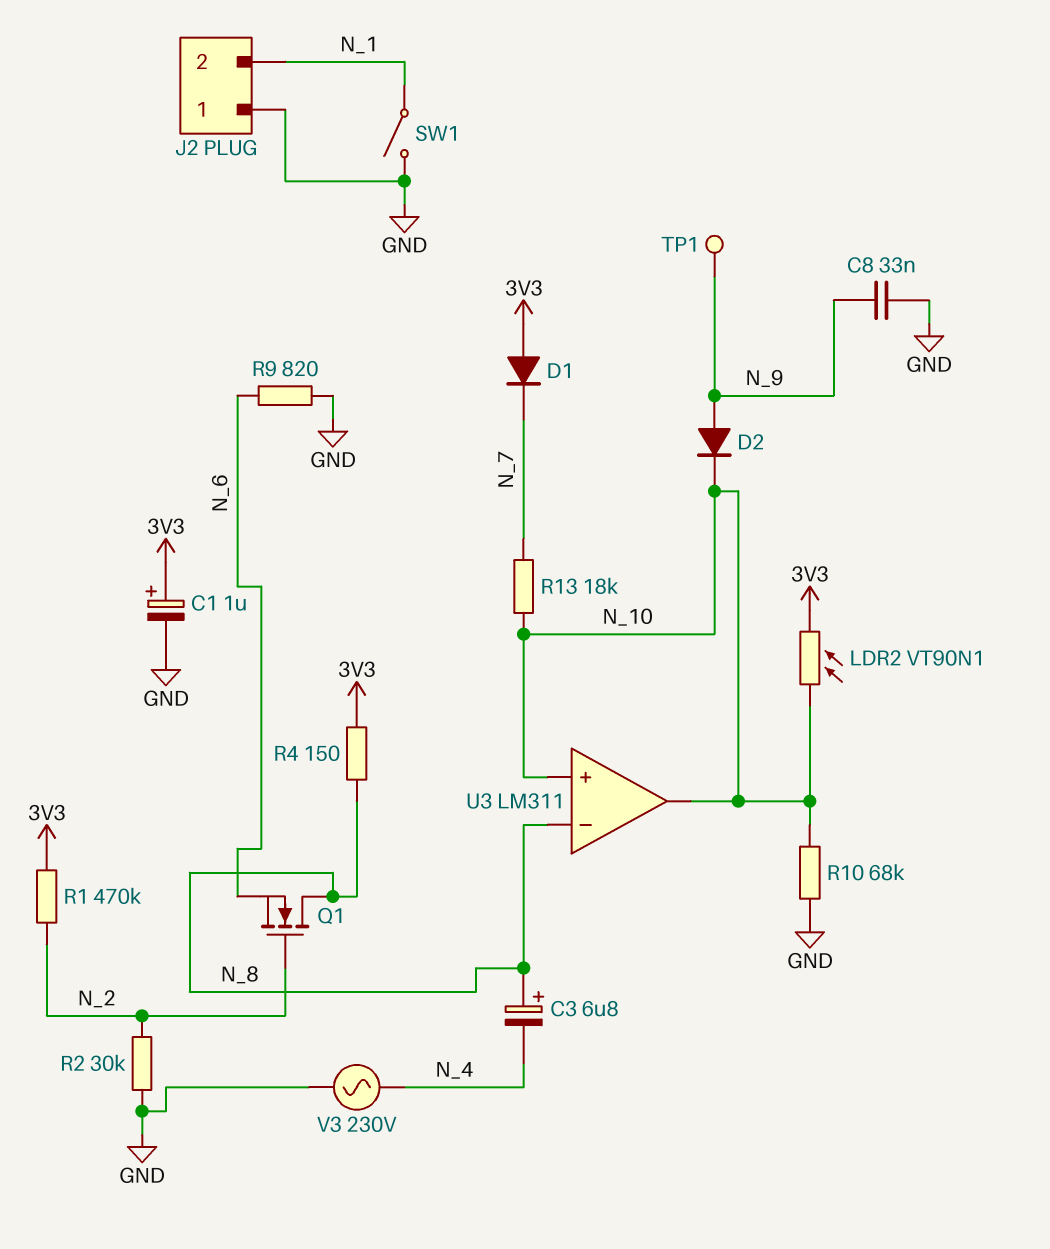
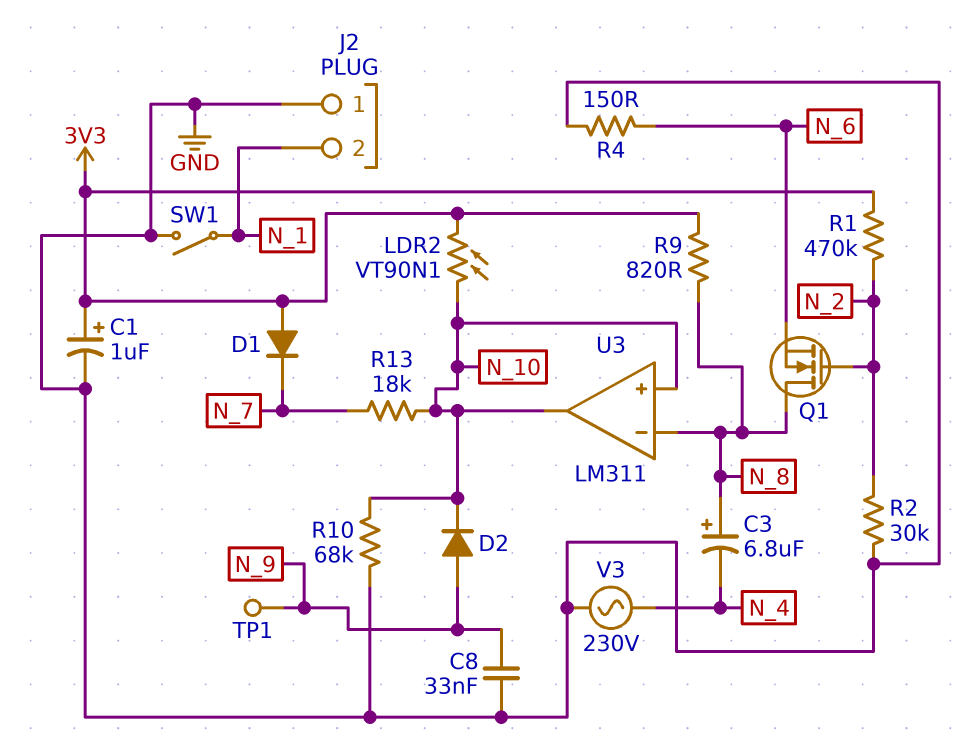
R4: 150 (3V3, N_8) -> 150 (GND, N_6)
R9: 820 (GND, N_6) -> 820 (3V3, N_8)

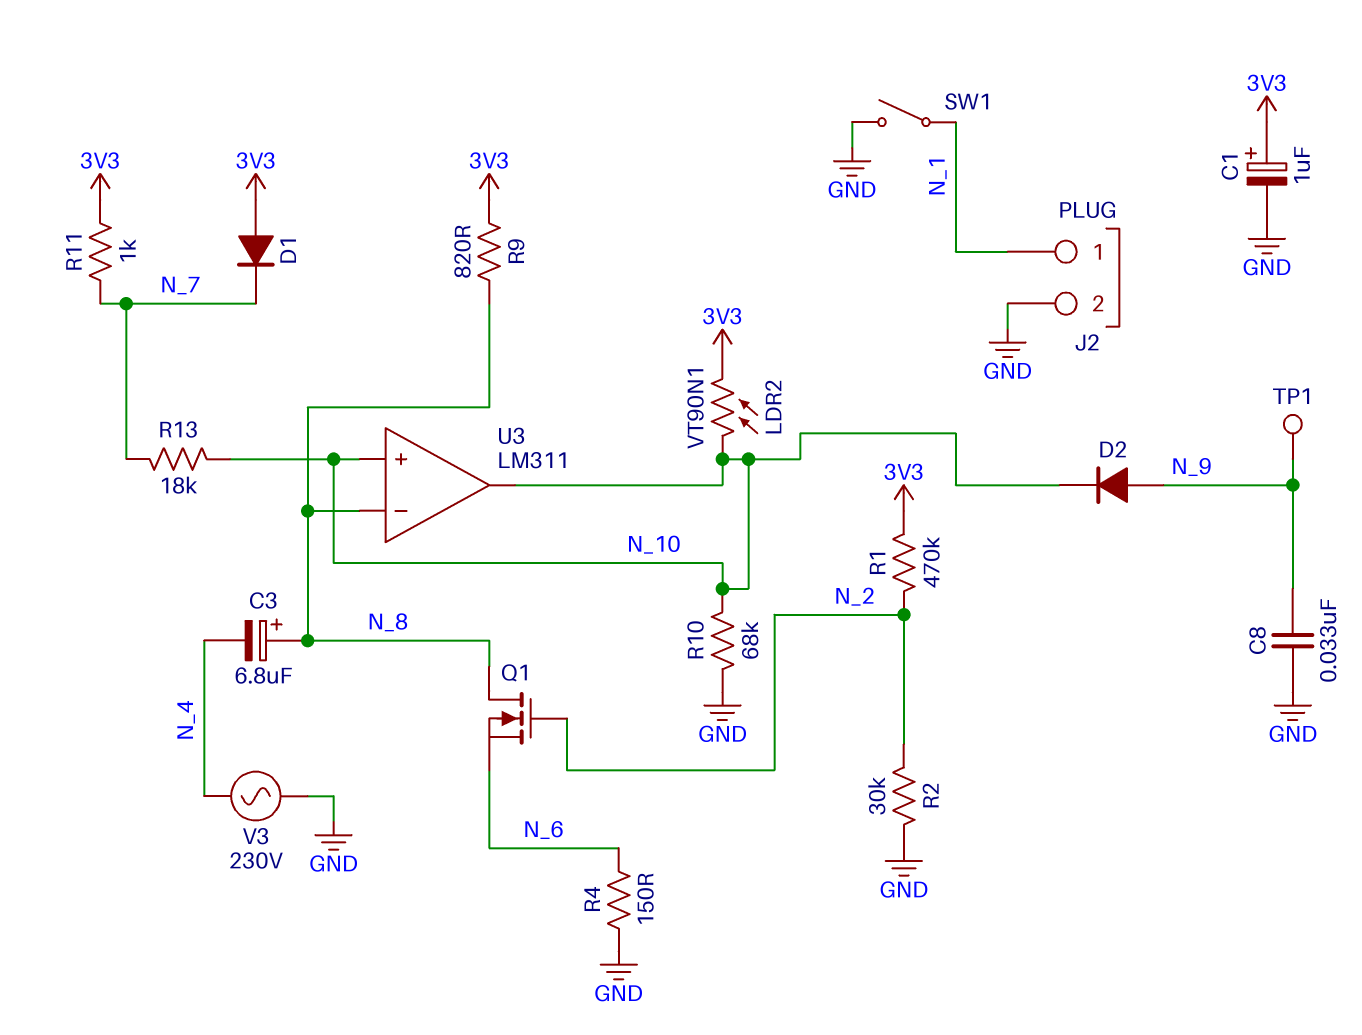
J2 pin 1: GND -> N_1
J2 pin 2: N_1 -> GND
R11: none -> 1k (3V3, N_7)

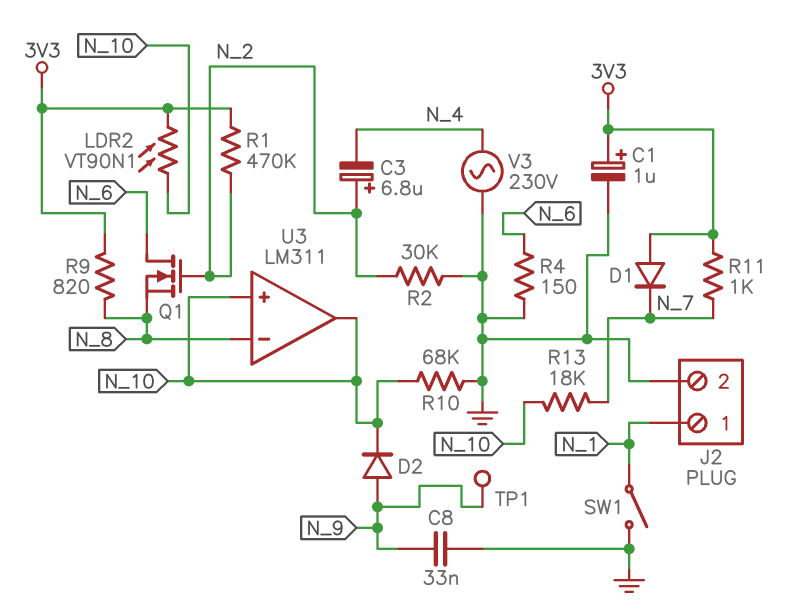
C3: 6.8uF (plus N_8, minus N_4) -> 6.8uF (plus N_2, minus N_4)
Q1: NMOS (G N_2, D N_8, S N_6) -> NMOS (G N_2, D N_6, S N_8)

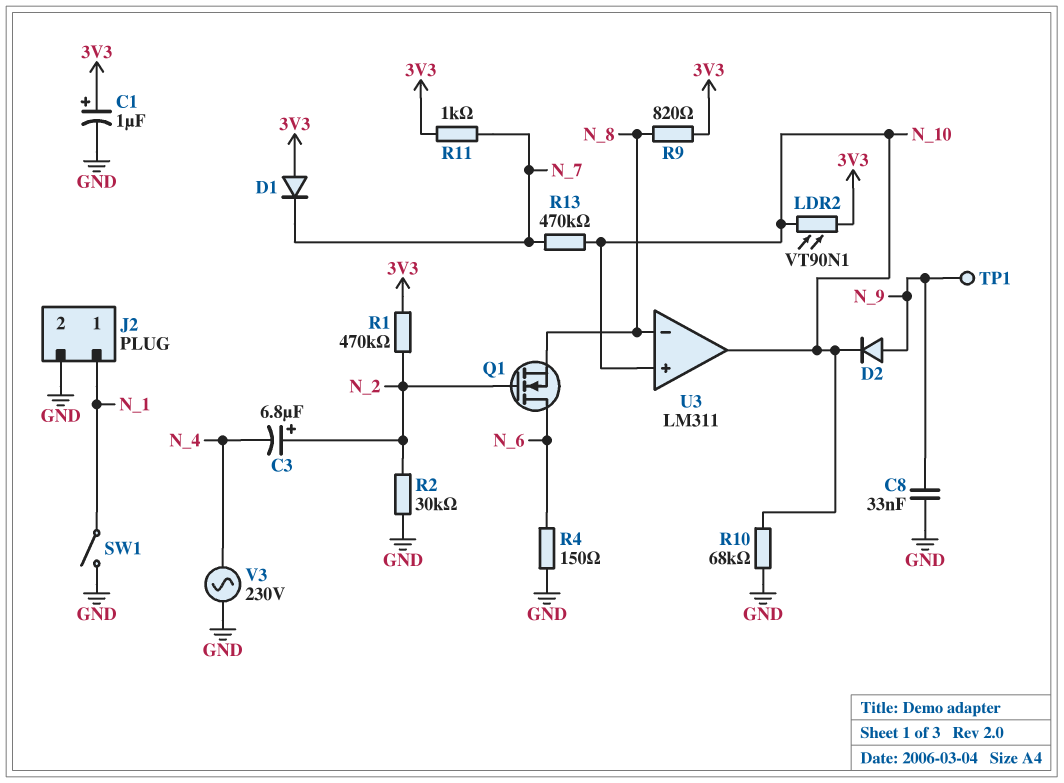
R13: 18k (N_7, N_10) -> 470k (N_7, N_10)

